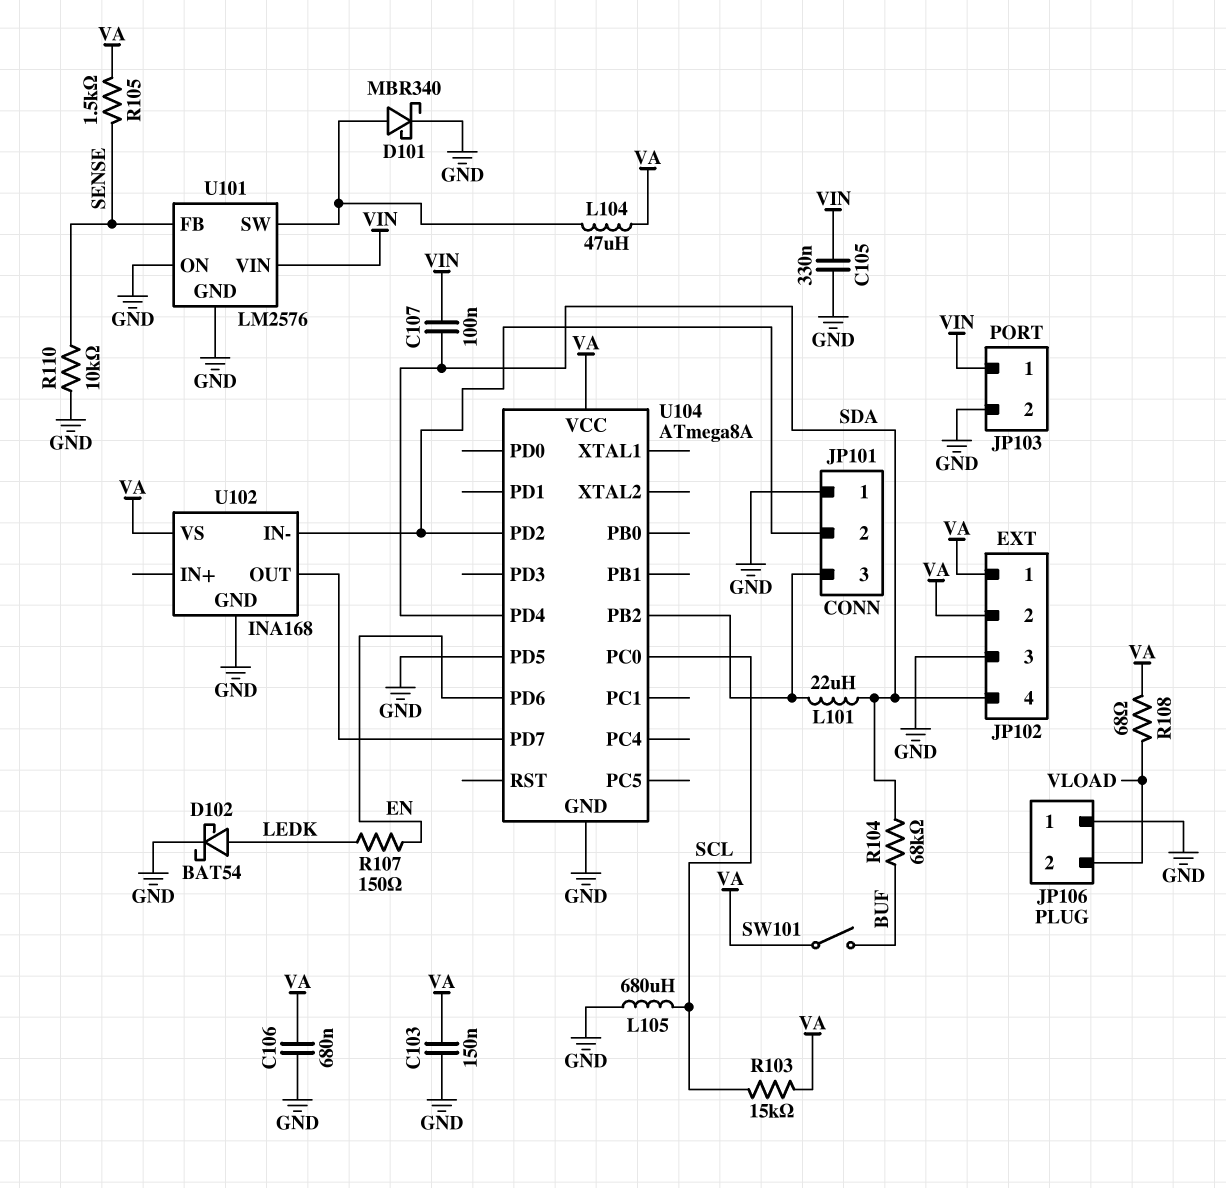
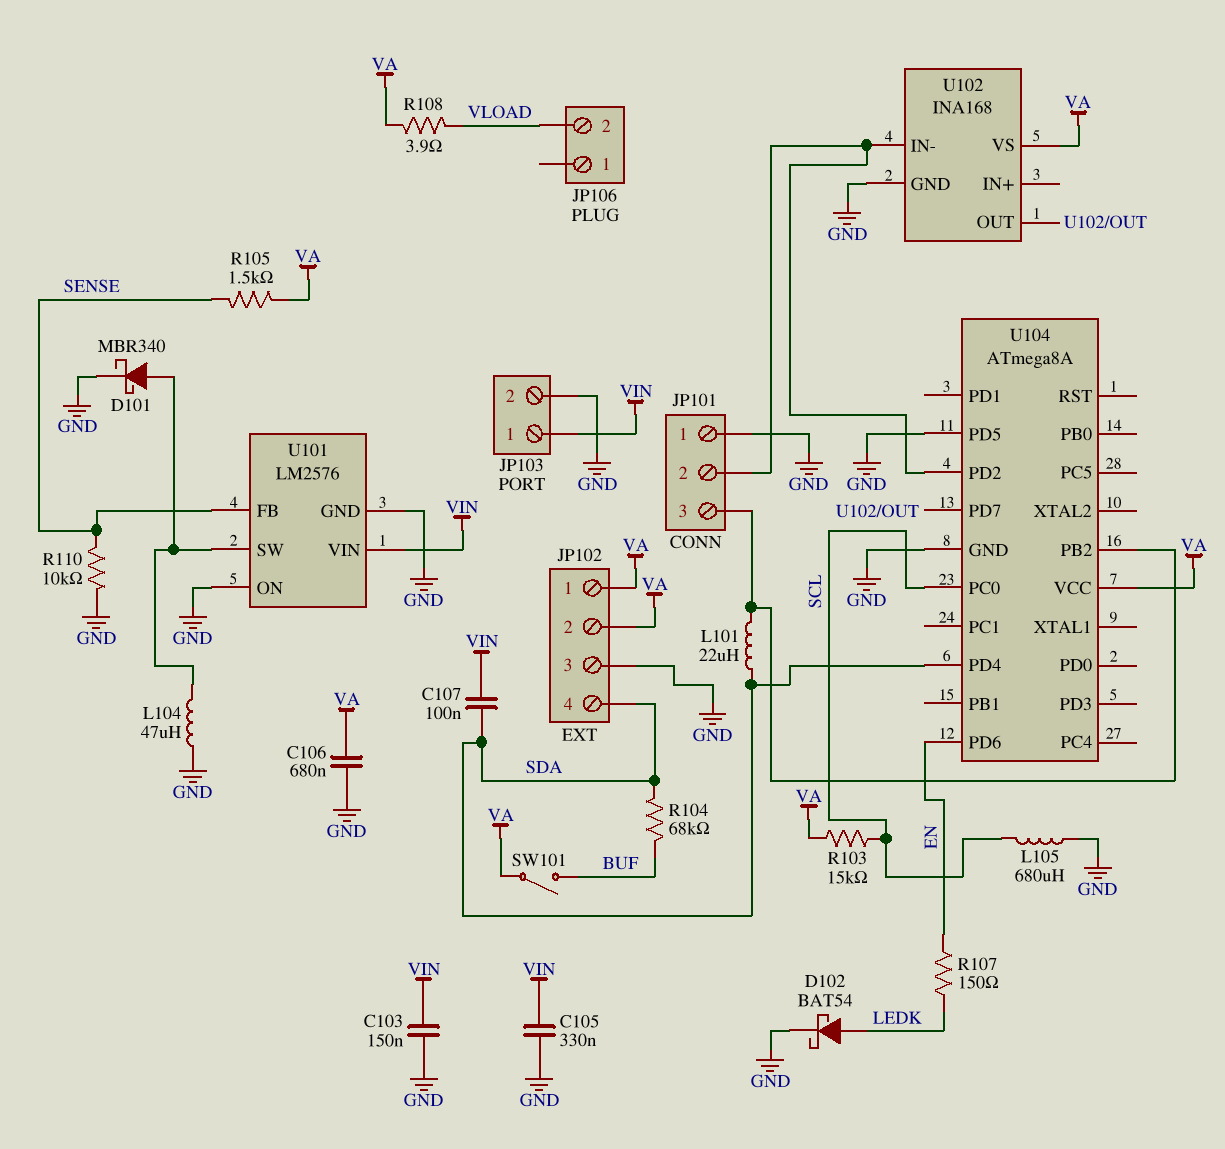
C103: 150nF (GND, VA) -> 150nF (GND, VIN)
JP106 pin 1: GND -> none
L104: 47uH (U101/SW, VA) -> 47uH (GND, U101/SW)
R108: 68 (VA, VLOAD) -> 3.9 (VA, VLOAD)

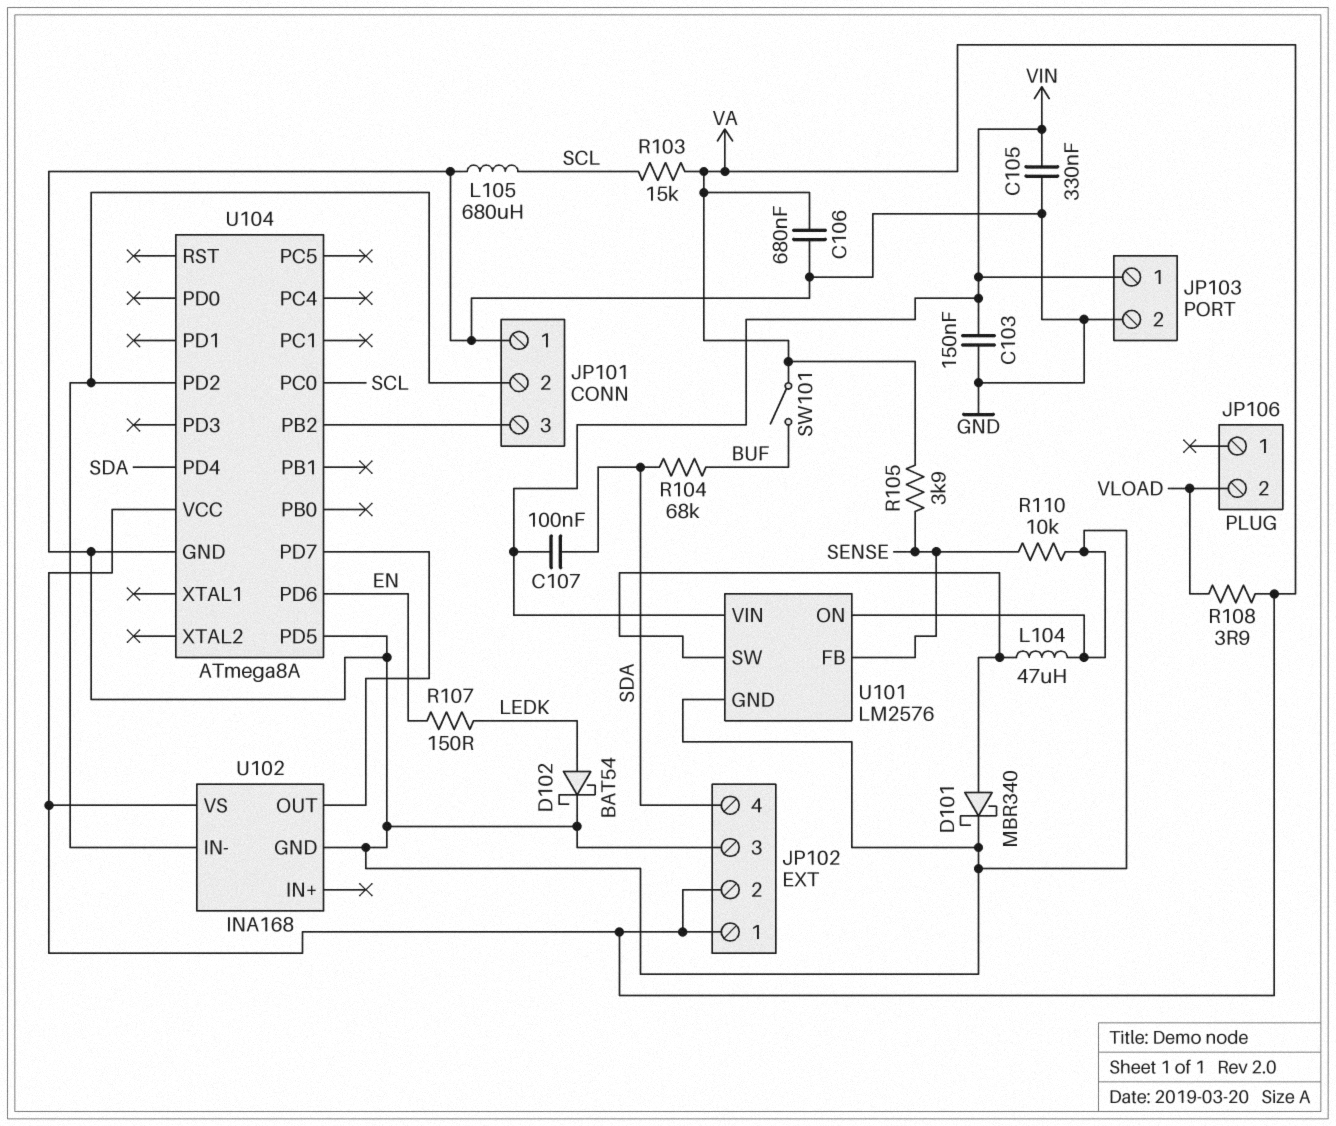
L101: 22uH (JP101/3, SDA) -> none
R105: 1.5k (SENSE, VA) -> 3.9k (SENSE, VA)

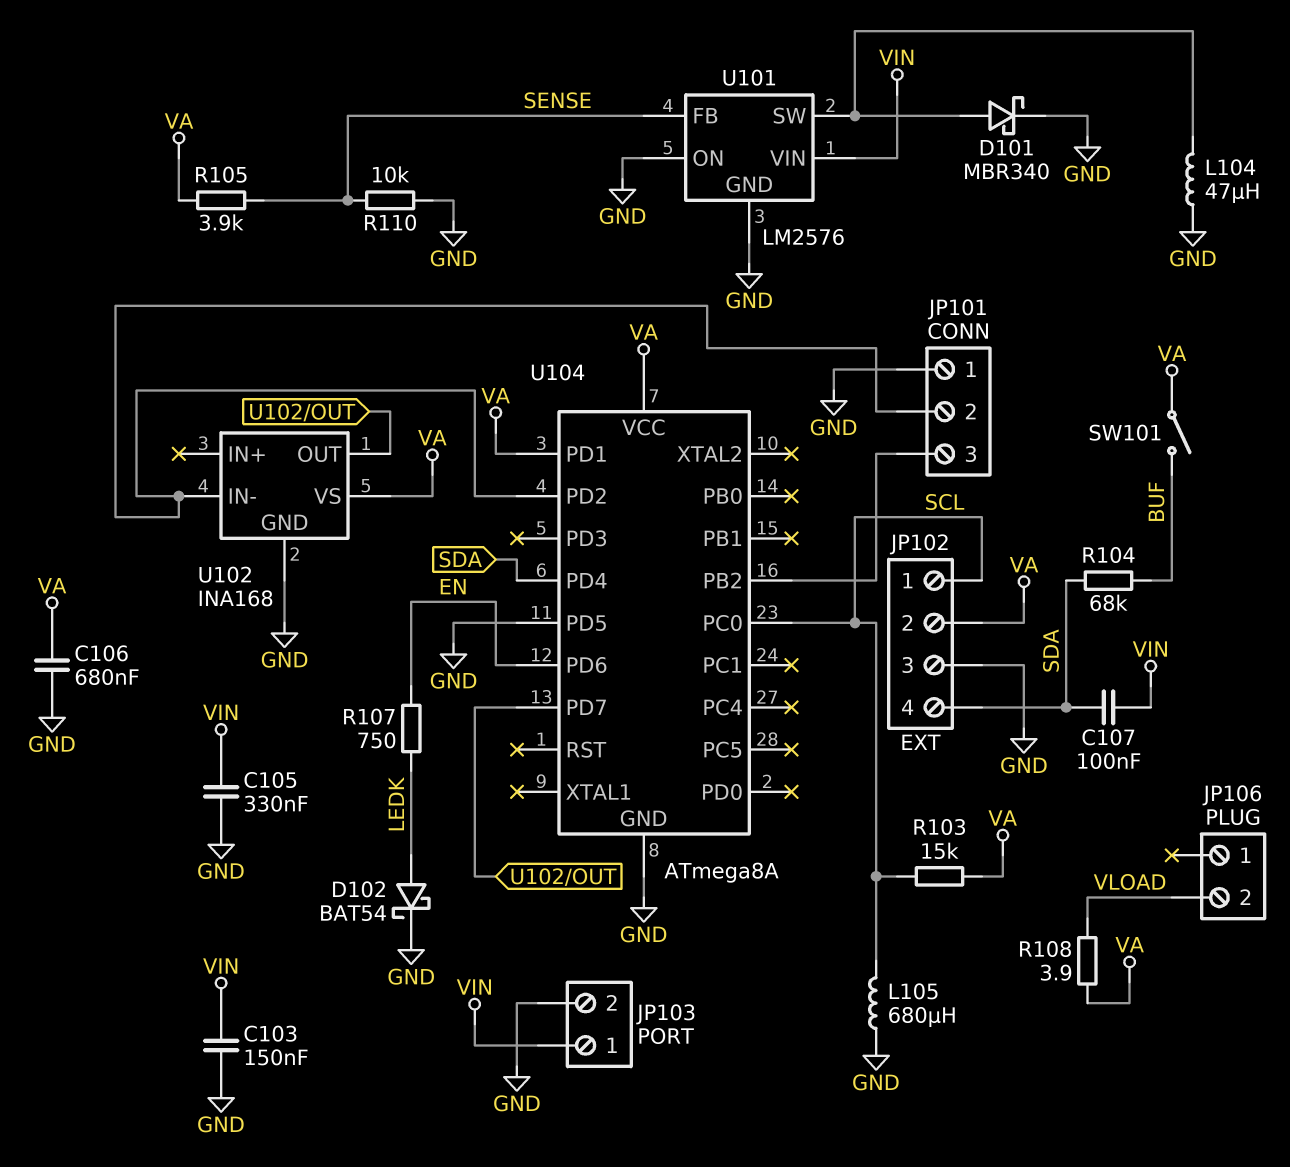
JP102 pin 1: VA -> SCL
R107: 150 (EN, LEDK) -> 750 (EN, LEDK)
U104 pin PD1: none -> VA

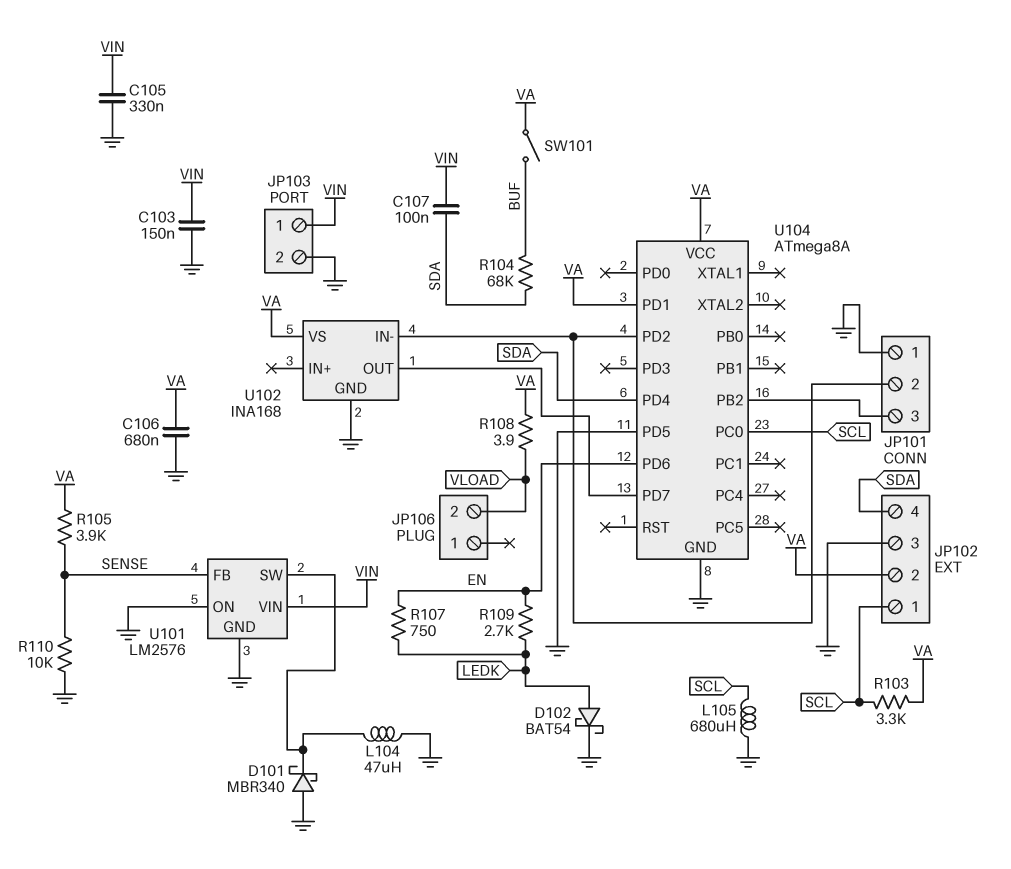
D101: schottky MBR340 (A U101/SW, K GND) -> schottky MBR340 (A GND, K U101/SW)
R103: 15k (SCL, VA) -> 3.3k (SCL, VA)
R109: none -> 2.7k (EN, LEDK)

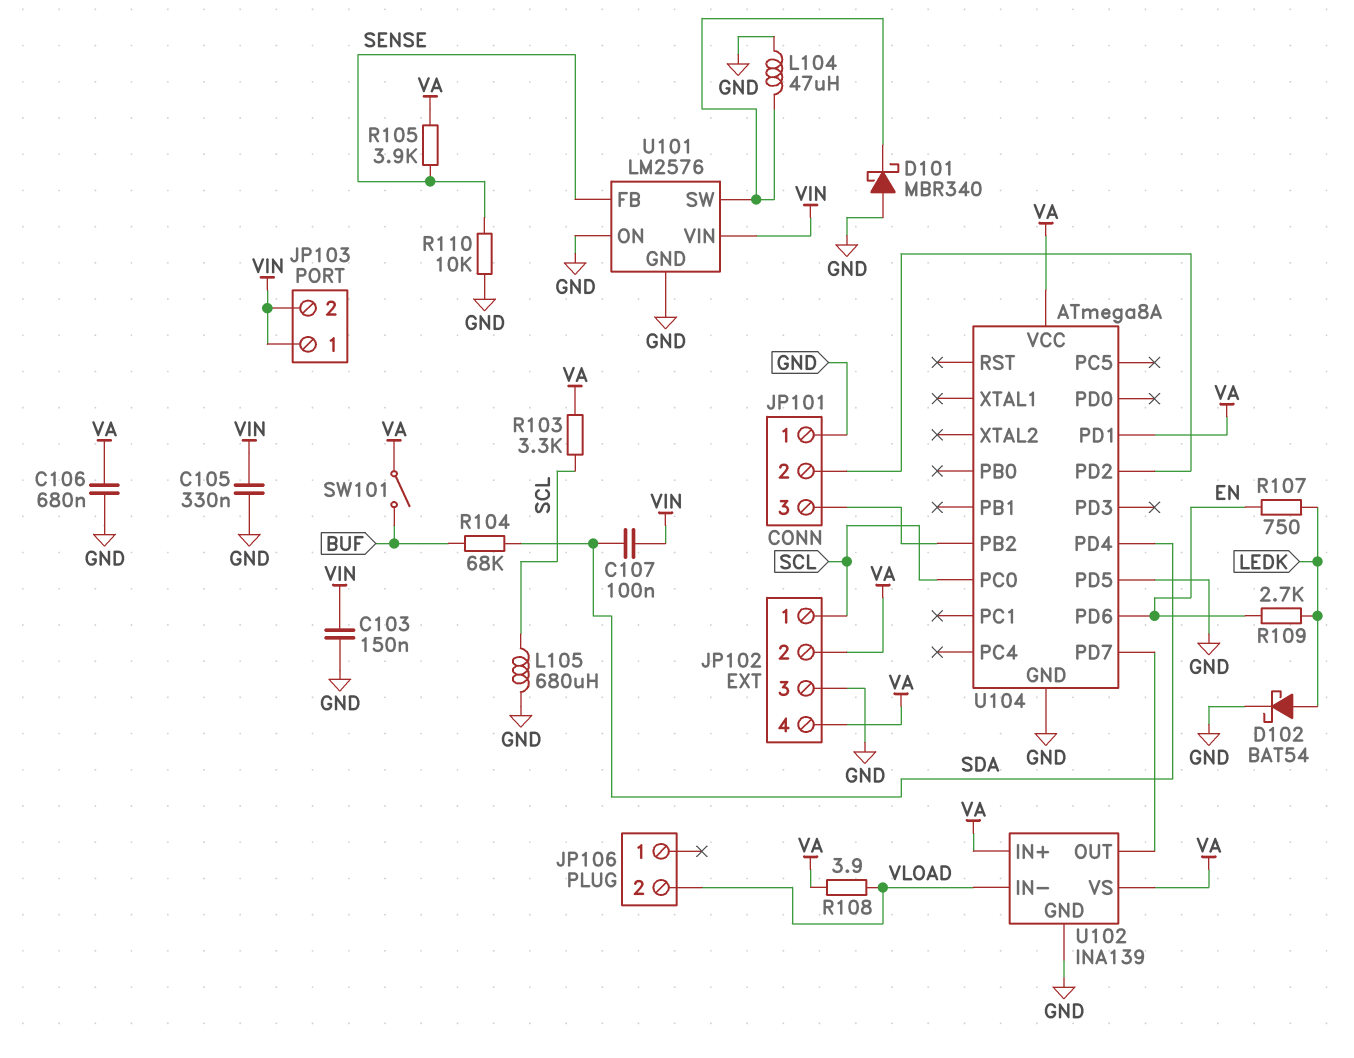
JP102 pin 4: SDA -> VA
JP103 pin 2: GND -> VIN
U102: INA168 -> INA139
U102 pin IN+: none -> VA
U102 pin IN-: JP101/2 -> VLOAD

